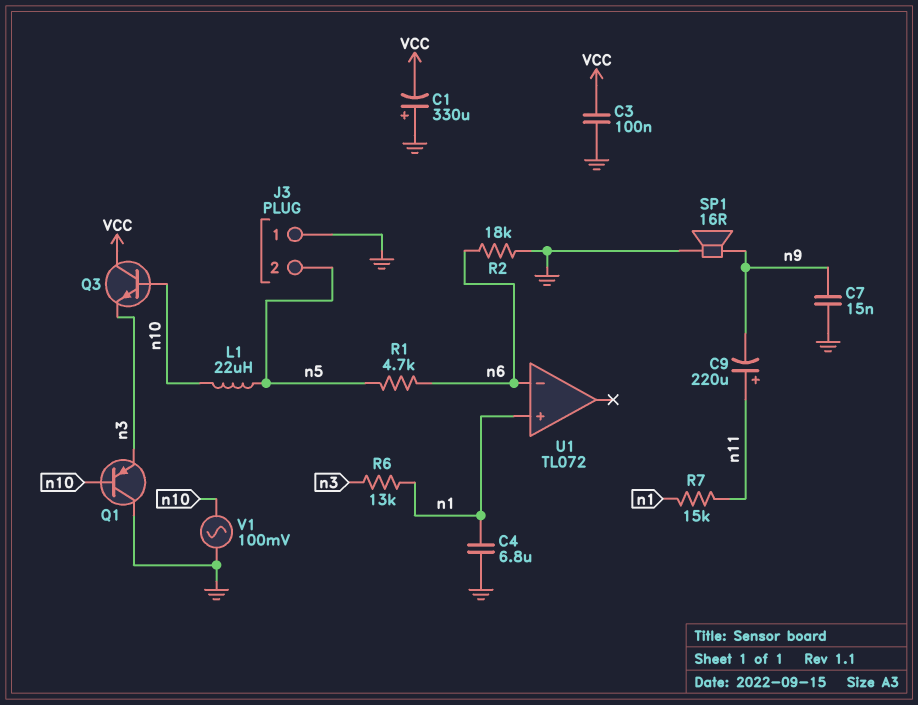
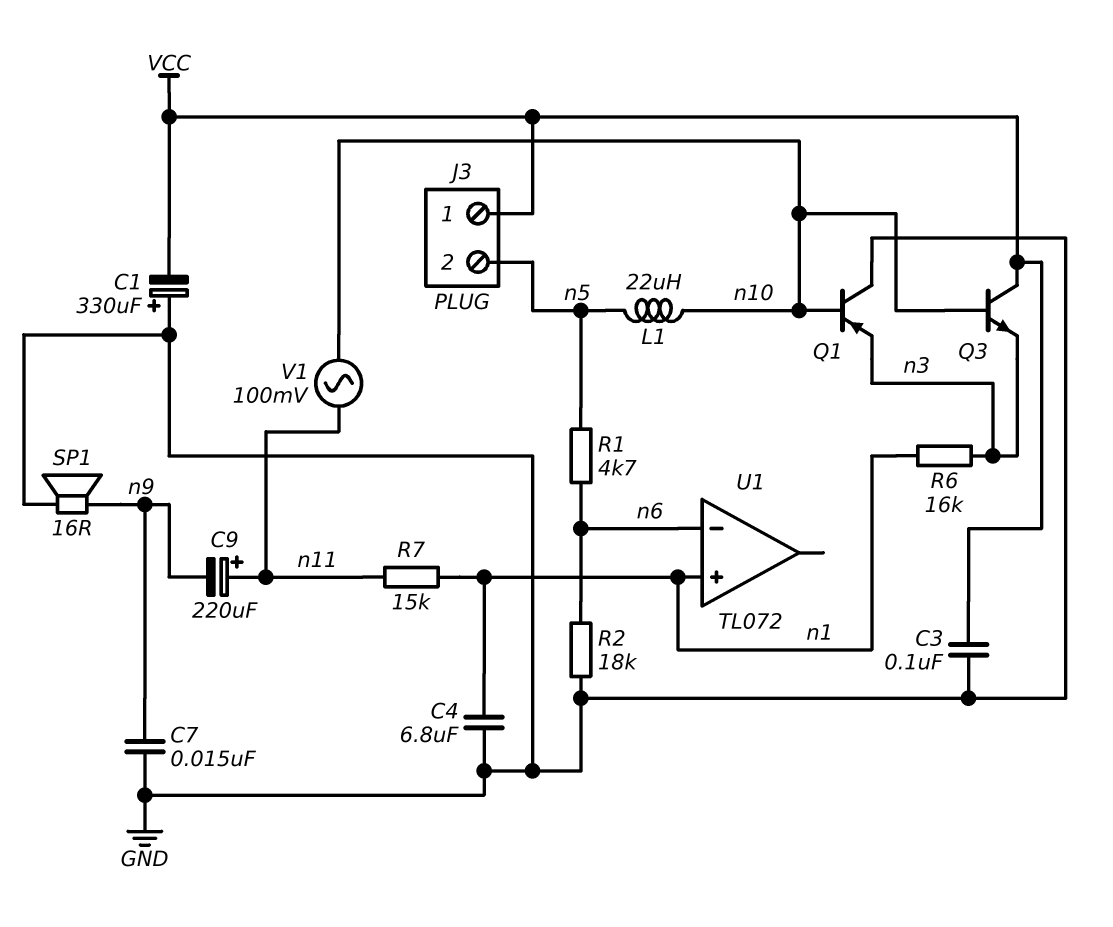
J3 pin 1: GND -> VCC
R6: 13k (n1, n3) -> 16k (n1, n3)
V1: AC 100mV (GND, n10) -> AC 100mV (n10, n11)

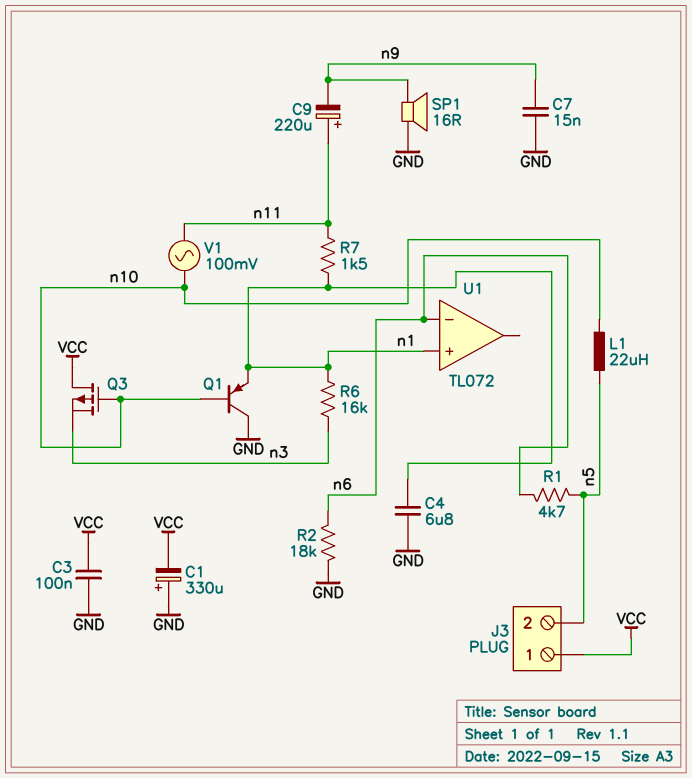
Q1: PNP (B n10, C GND, E n3) -> PNP (B n10, C GND, E n1)
Q3: NPN (B n10, C VCC, E n3) -> PMOS (G n10, D VCC, S n3)
R7: 15k (n1, n11) -> 1.5k (n1, n11)

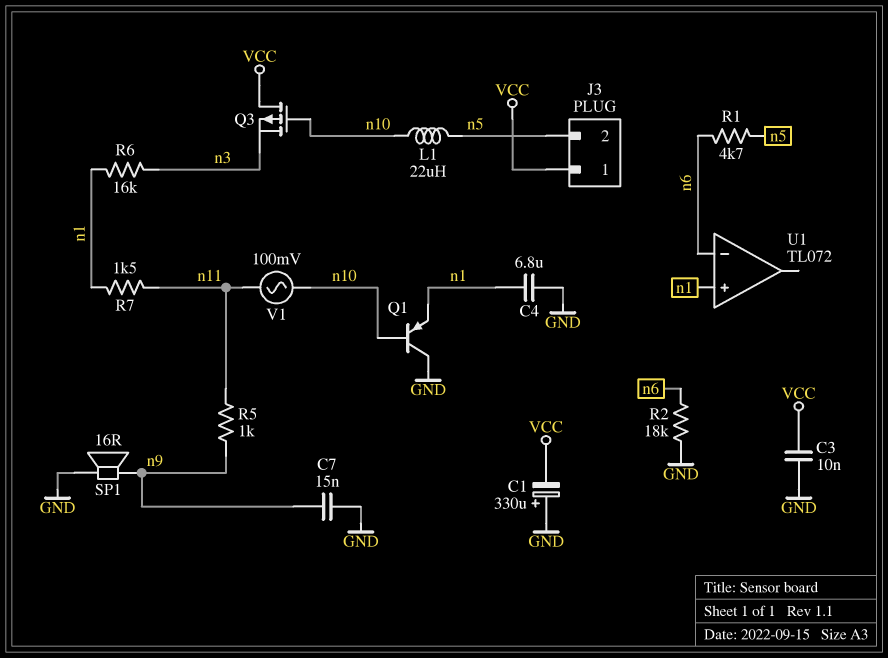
C3: 100nF (GND, VCC) -> 10nF (GND, VCC)
C9: 220uF (plus n11, minus n9) -> none
R5: none -> 1k (n9, n11)

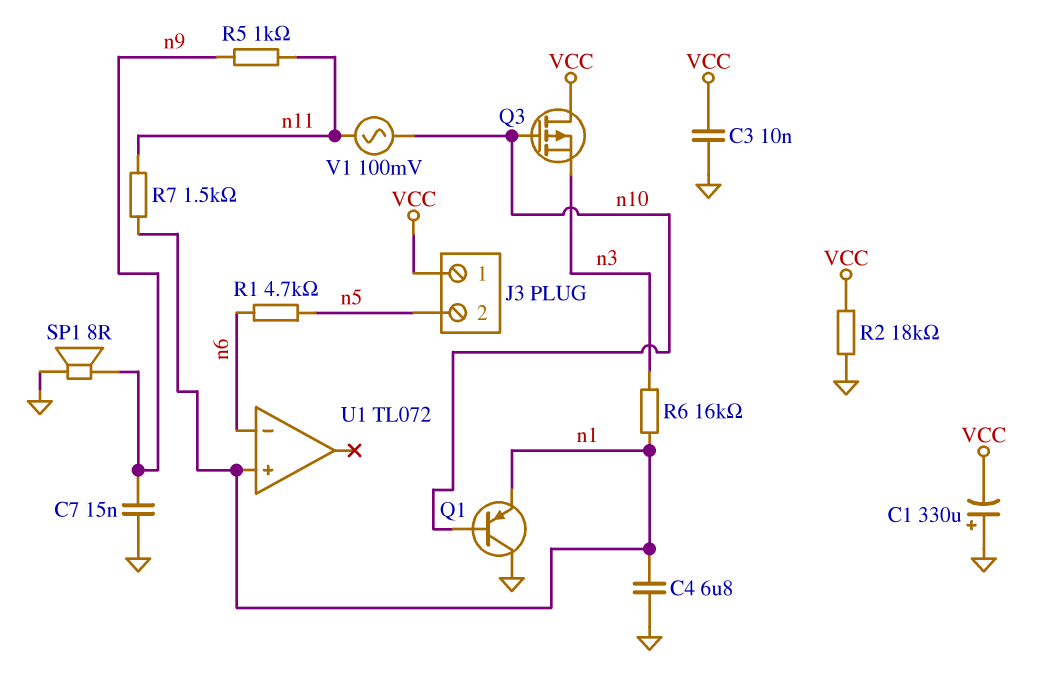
L1: 22uH (n5, n10) -> none
R2: 18k (GND, n6) -> 18k (GND, VCC)
SP1: speaker 16R (GND, n9) -> speaker 8R (GND, n9)

